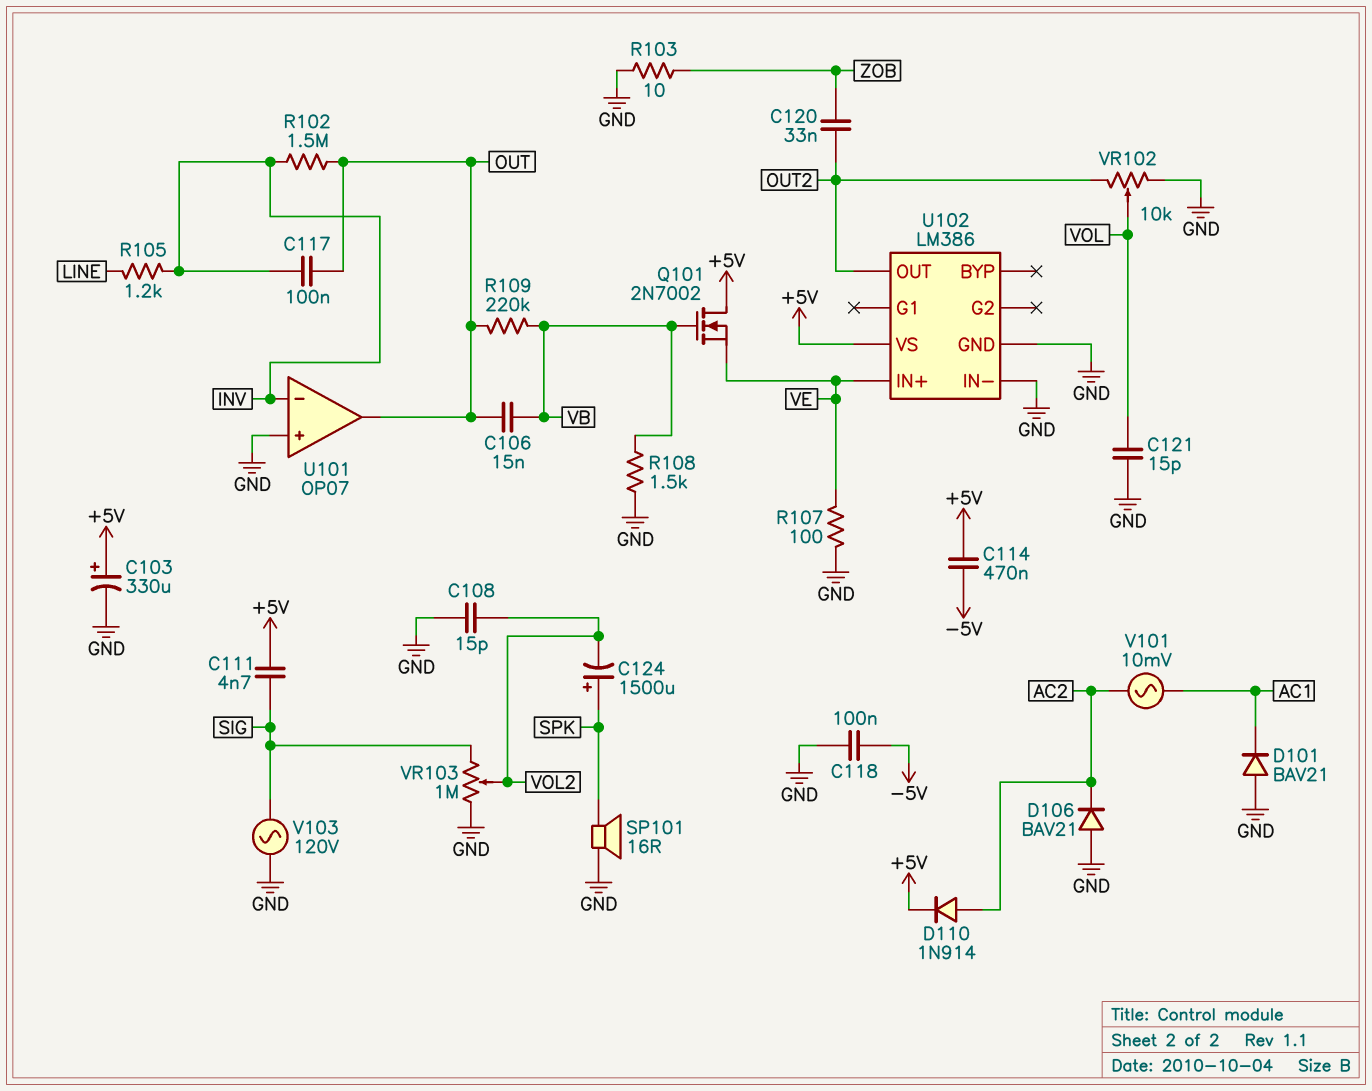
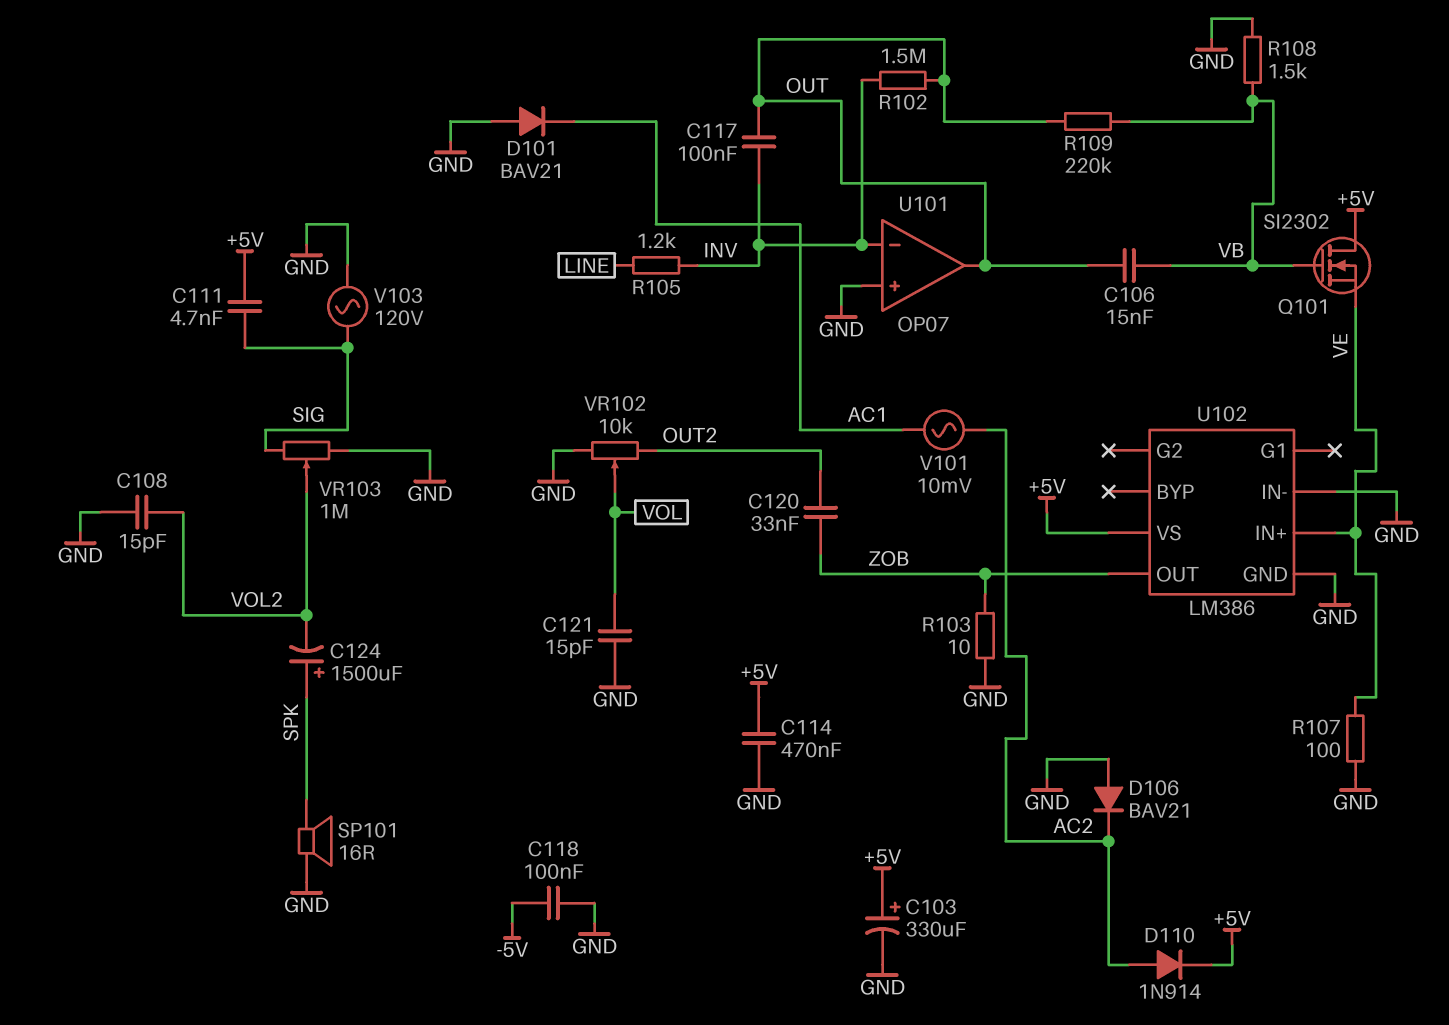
C114: 470nF (+5V, -5V) -> 470nF (+5V, GND)
Q101: NMOS 2N7002 (G VB, D +5V, S VE) -> NMOS SI2302 (G VB, D +5V, S VE)
U102 pin OUT: OUT2 -> ZOB

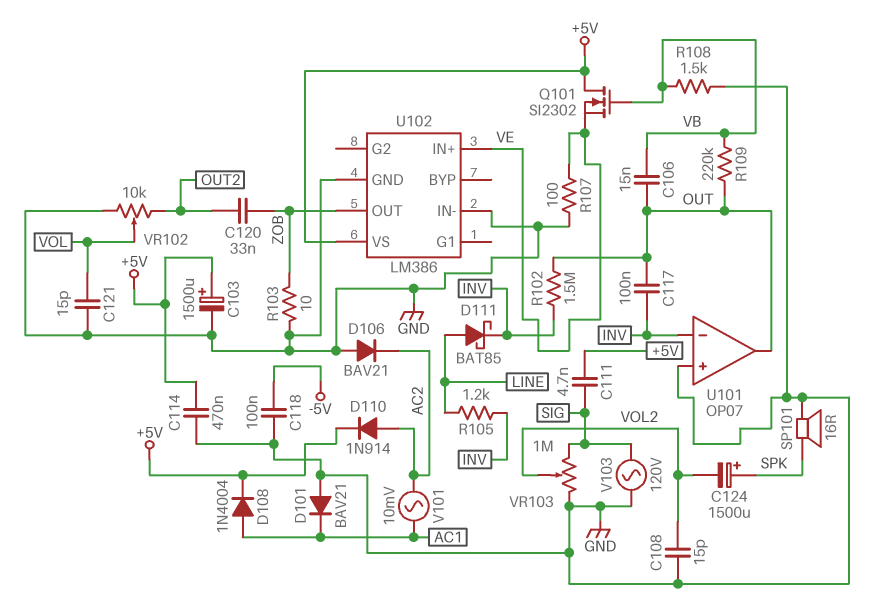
C103: 330uF (plus +5V, minus GND) -> 1500uF (plus +5V, minus GND)
D108: none -> diode 1N4004 (A AC1, K +5V)
D111: none -> schottky BAT85 (A LINE, K INV)

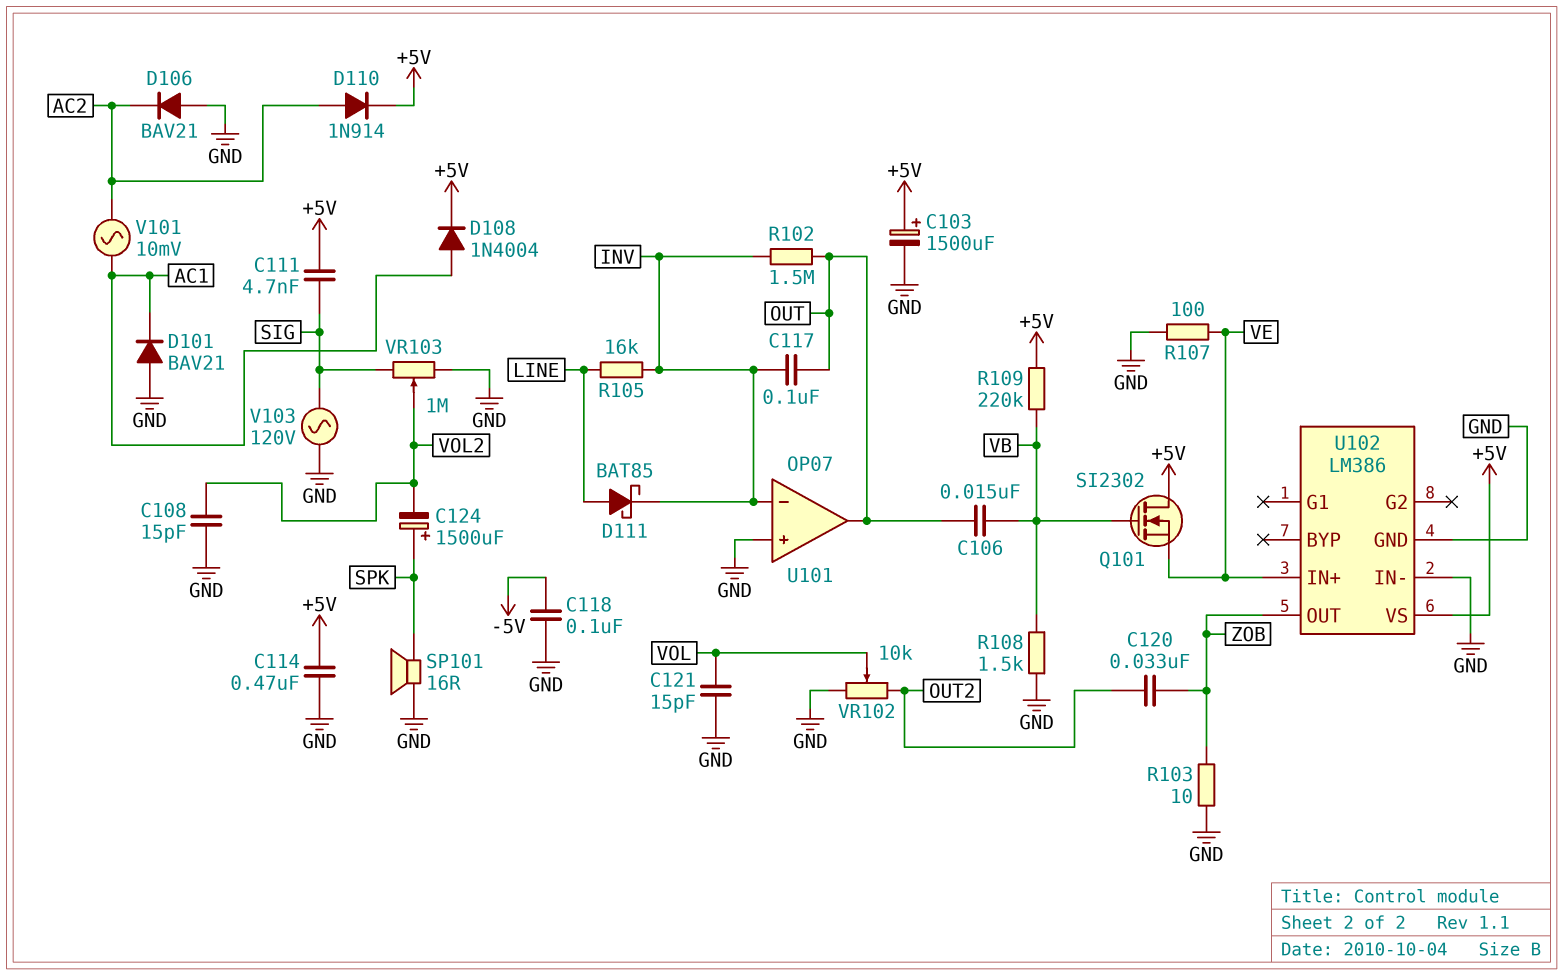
R105: 1.2k (INV, LINE) -> 16k (INV, LINE)
R109: 220k (OUT, VB) -> 220k (+5V, VB)

